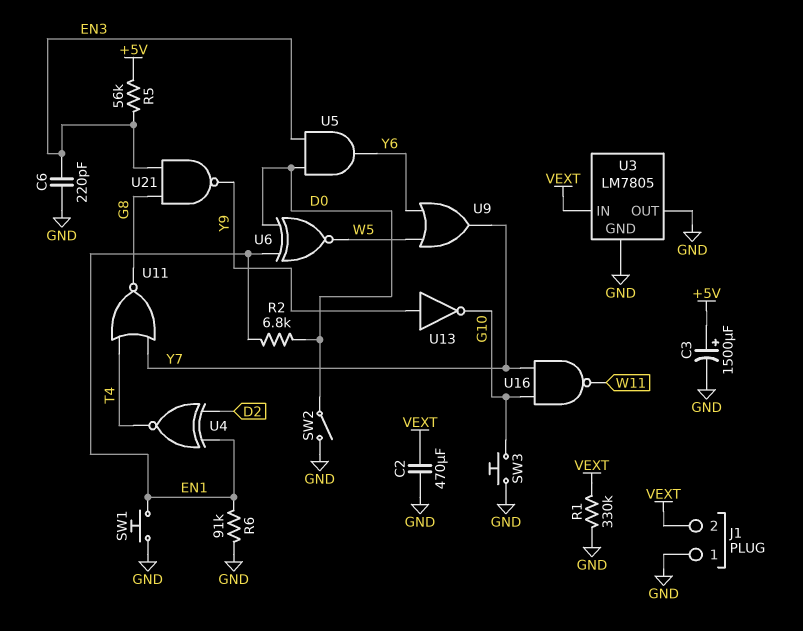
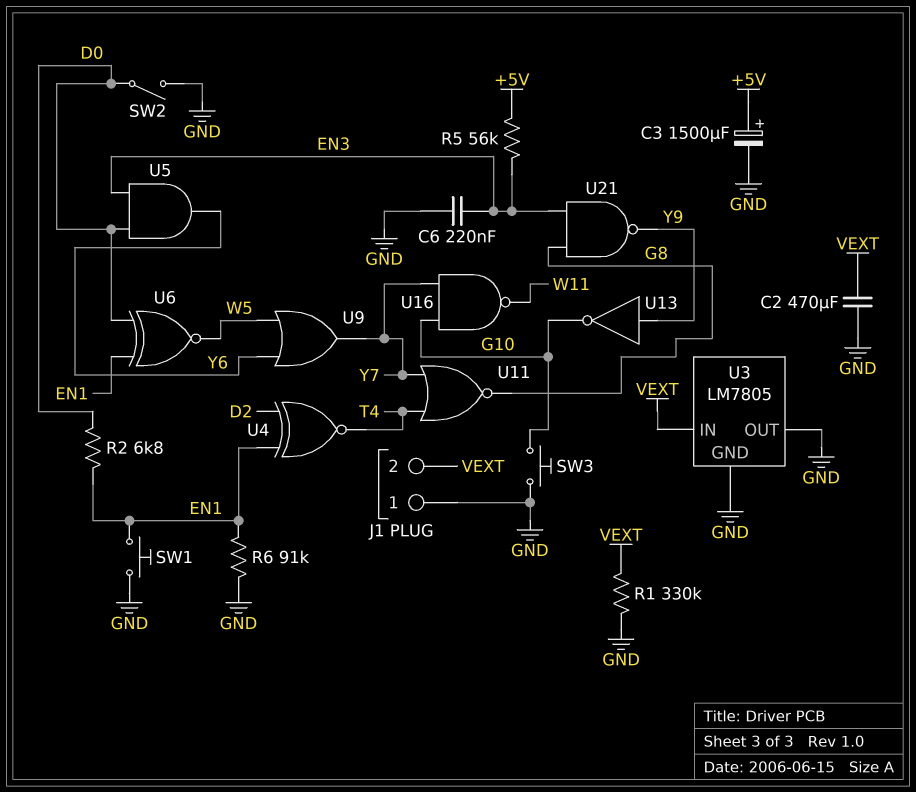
C6: 220pF (EN3, GND) -> 220nF (EN3, GND)

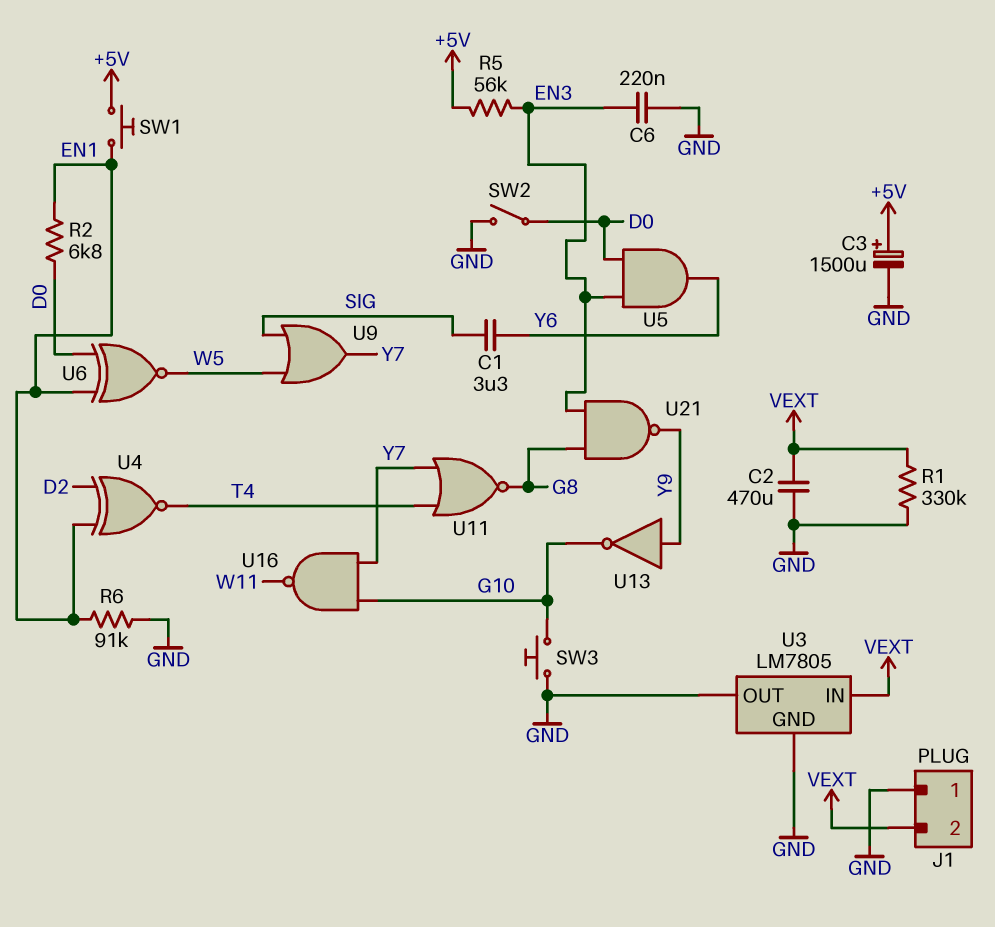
C1: none -> 3.3uF (SIG, Y6)
SW1: button (EN1, GND) -> button (+5V, EN1)
U9: OR (in W5, in Y6, out Y7) -> OR (in SIG, in W5, out Y7)

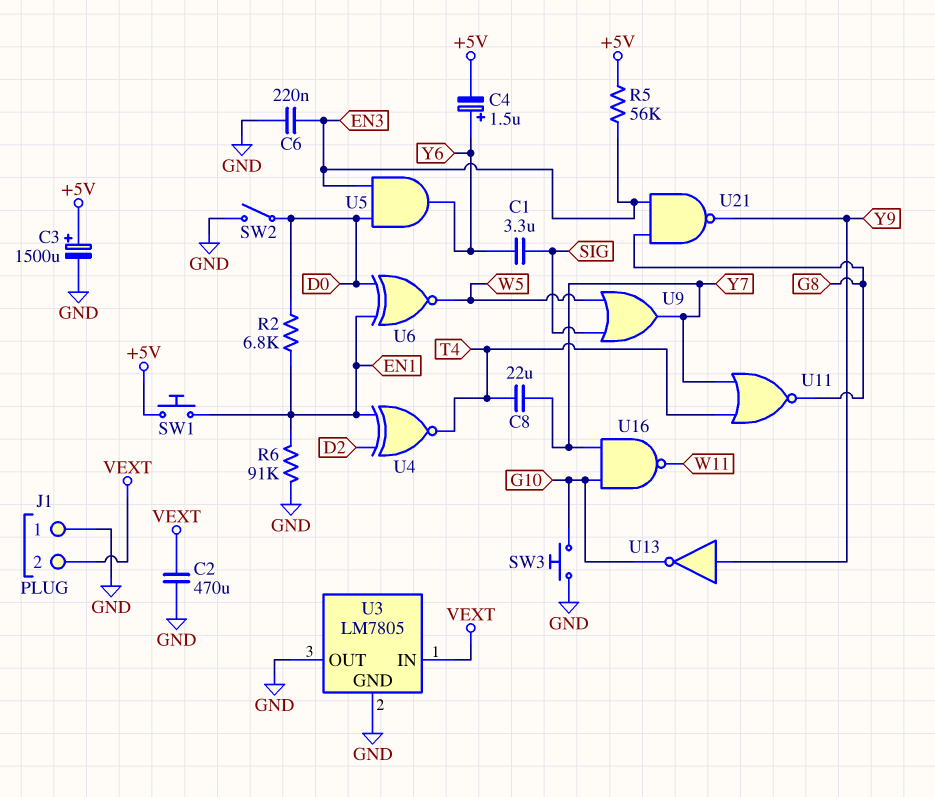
C4: none -> 1.5uF (plus Y6, minus +5V)
C8: none -> 22uF (T4, Y7)
R1: 330k (GND, VEXT) -> none

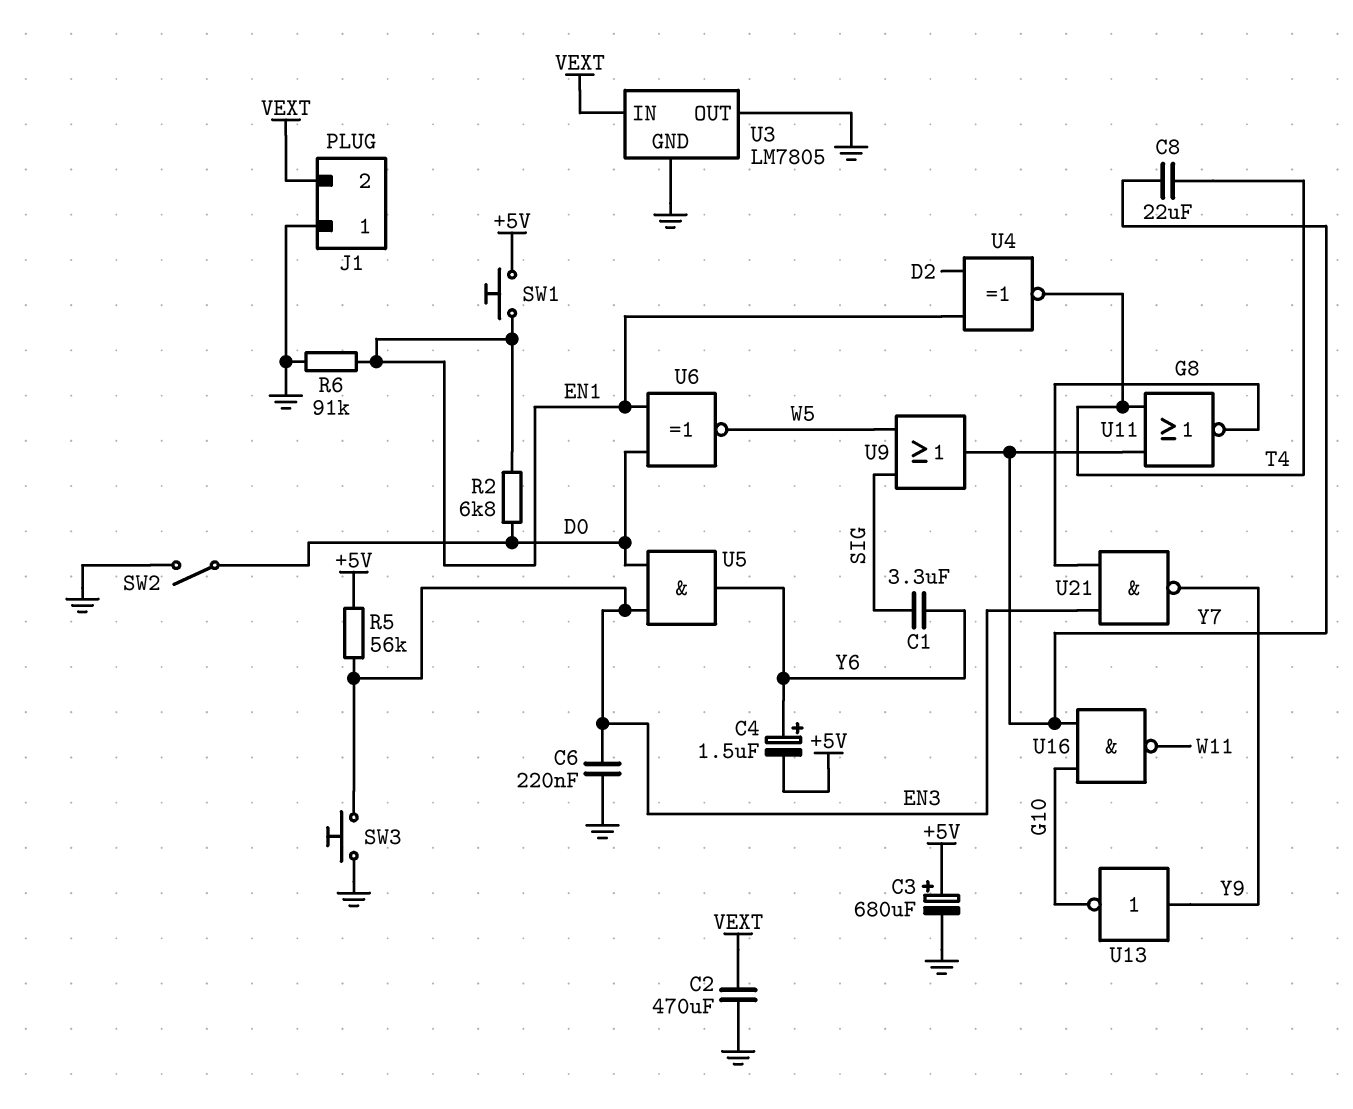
C3: 1500uF (plus +5V, minus GND) -> 680uF (plus +5V, minus GND)
SW3: button (G10, GND) -> button (EN3, GND)

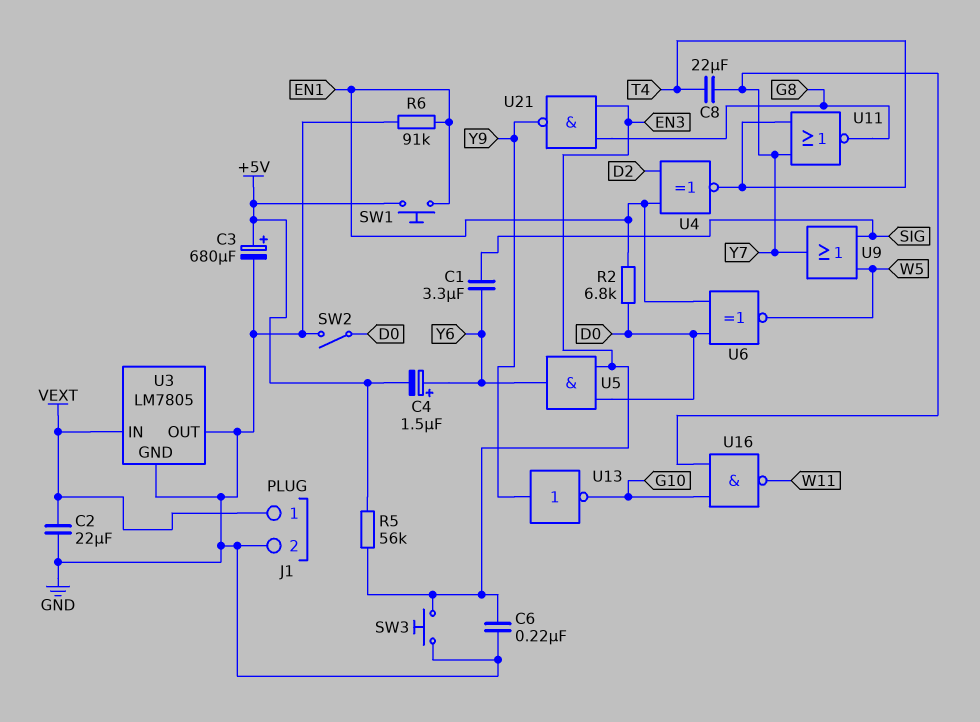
C2: 470uF (GND, VEXT) -> 22uF (GND, VEXT)
J1 pin 1: GND -> VEXT
J1 pin 2: VEXT -> GND

